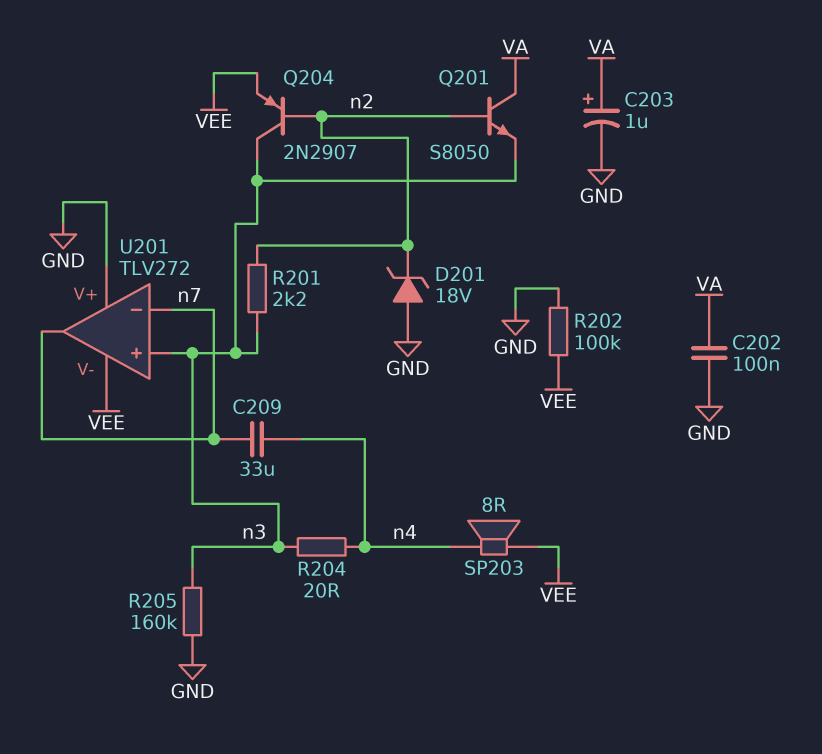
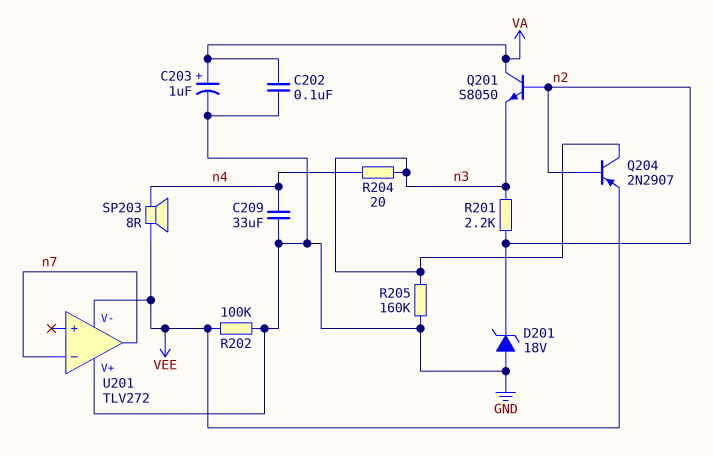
C209: 33uF (n4, n7) -> 33uF (GND, n4)
U201 pin in+: n3 -> none

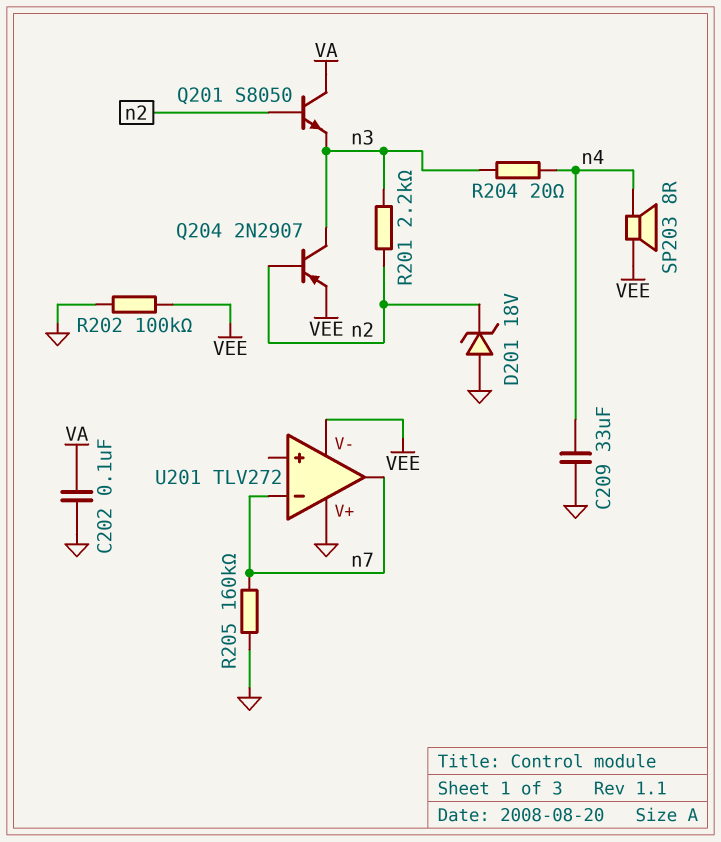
C203: 1uF (plus VA, minus GND) -> none
R205: 160k (GND, n3) -> 160k (GND, n7)

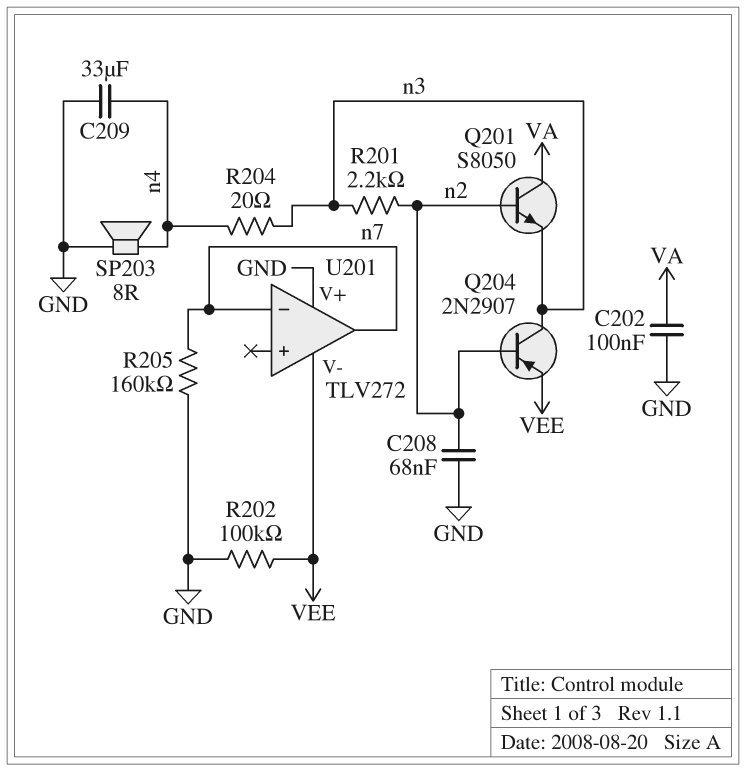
C208: none -> 68nF (GND, n2)
D201: zener 18V (A GND, K n2) -> none
SP203: speaker 8R (VEE, n4) -> speaker 8R (GND, n4)

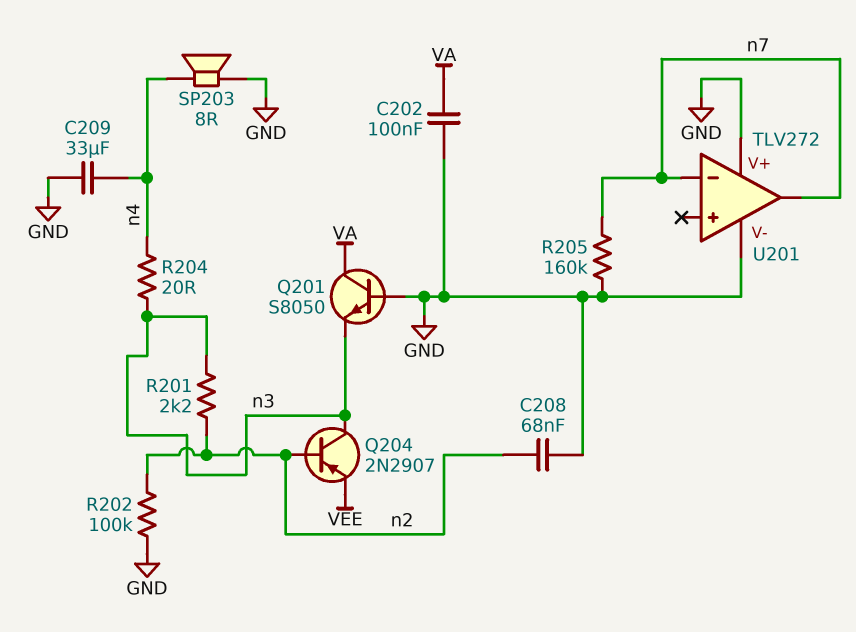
Q201: NPN S8050 (B n2, C VA, E n3) -> NPN S8050 (B GND, C VA, E n3)
R202: 100k (GND, VEE) -> 100k (GND, n2)
U201 pin V-: VEE -> GND

